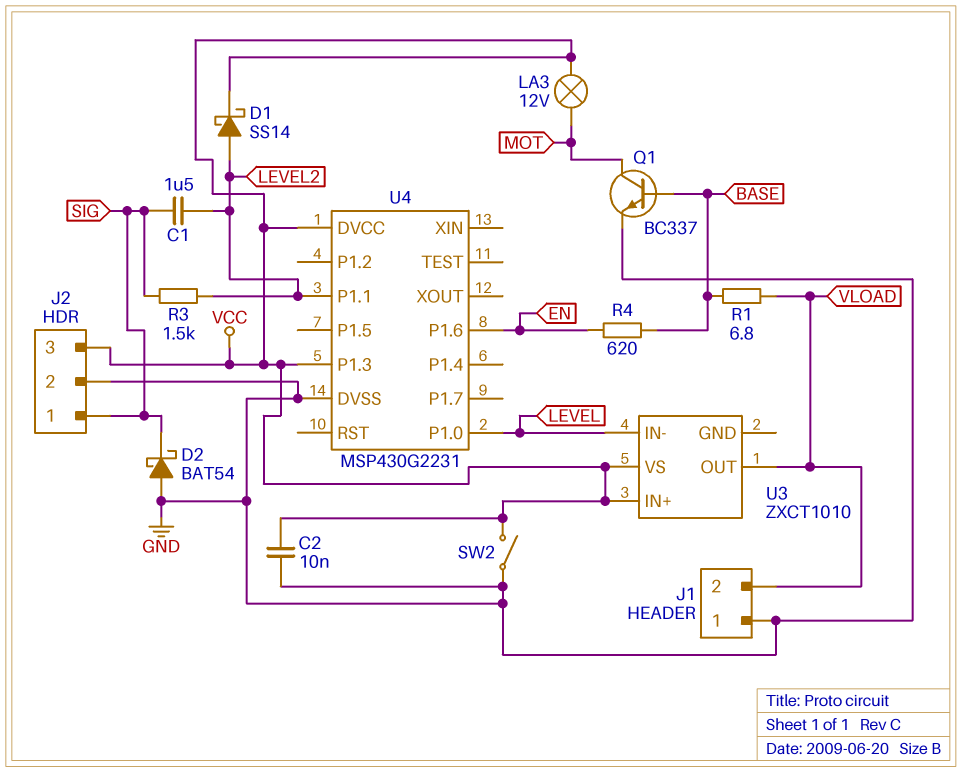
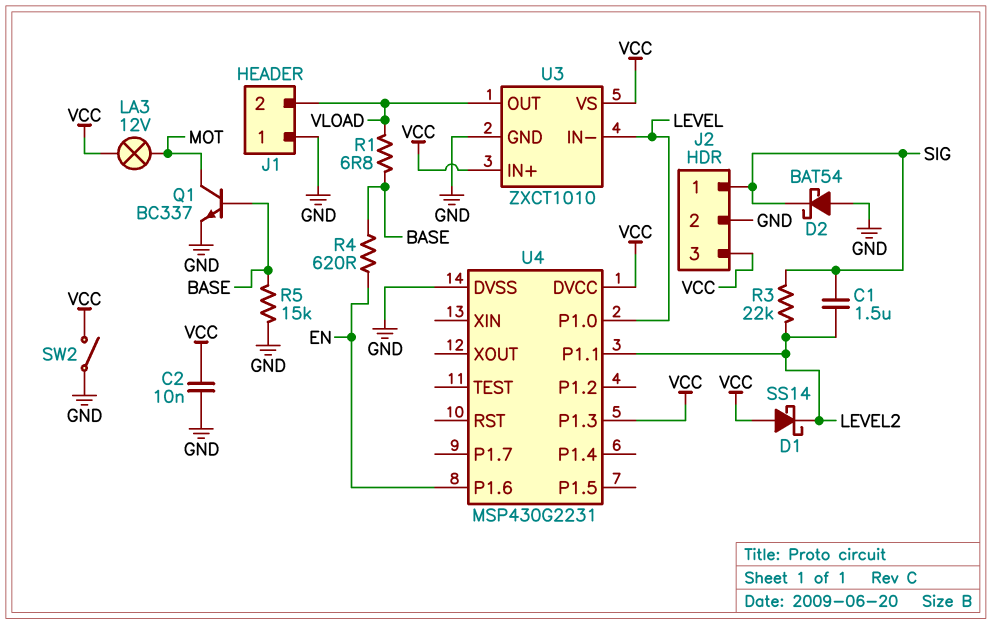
D1: schottky SS14 (A LEVEL2, K VCC) -> schottky SS14 (A VCC, K LEVEL2)
R3: 1.5k (LEVEL2, SIG) -> 22k (LEVEL2, SIG)
R5: none -> 15k (BASE, GND)
U3 pin GND: none -> GND

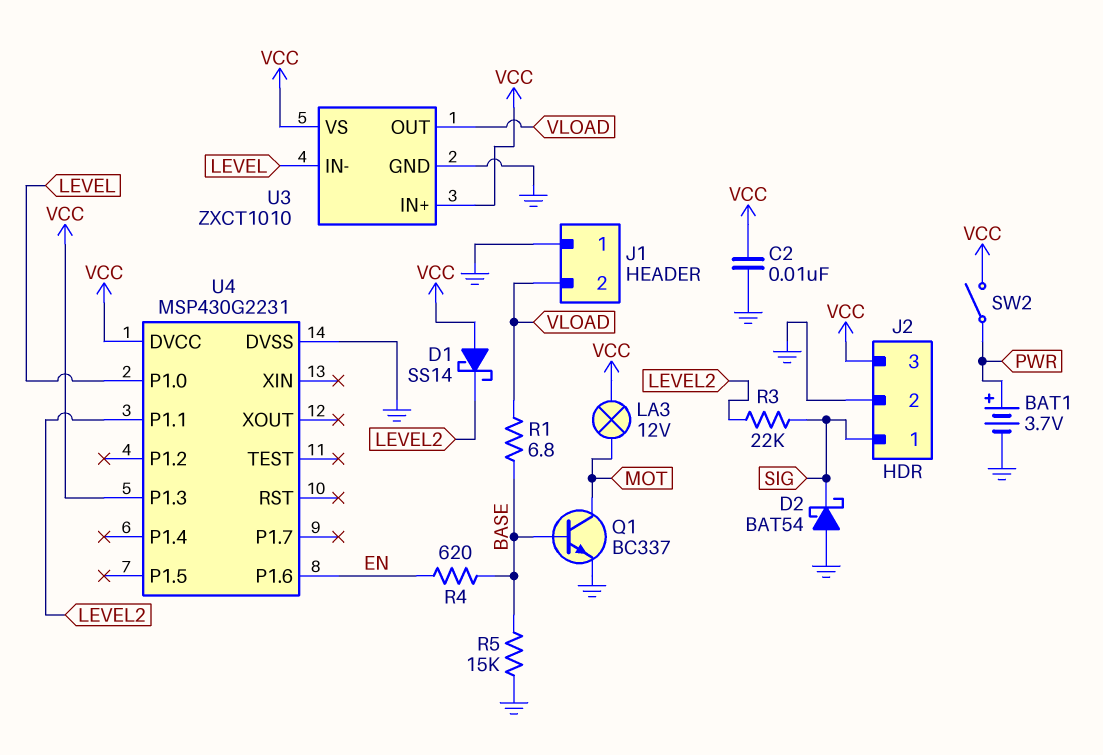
BAT1: none -> 3.7V (plus PWR, minus GND)
C1: 1.5uF (LEVEL2, SIG) -> none
SW2: switch (GND, VCC) -> switch (PWR, VCC)

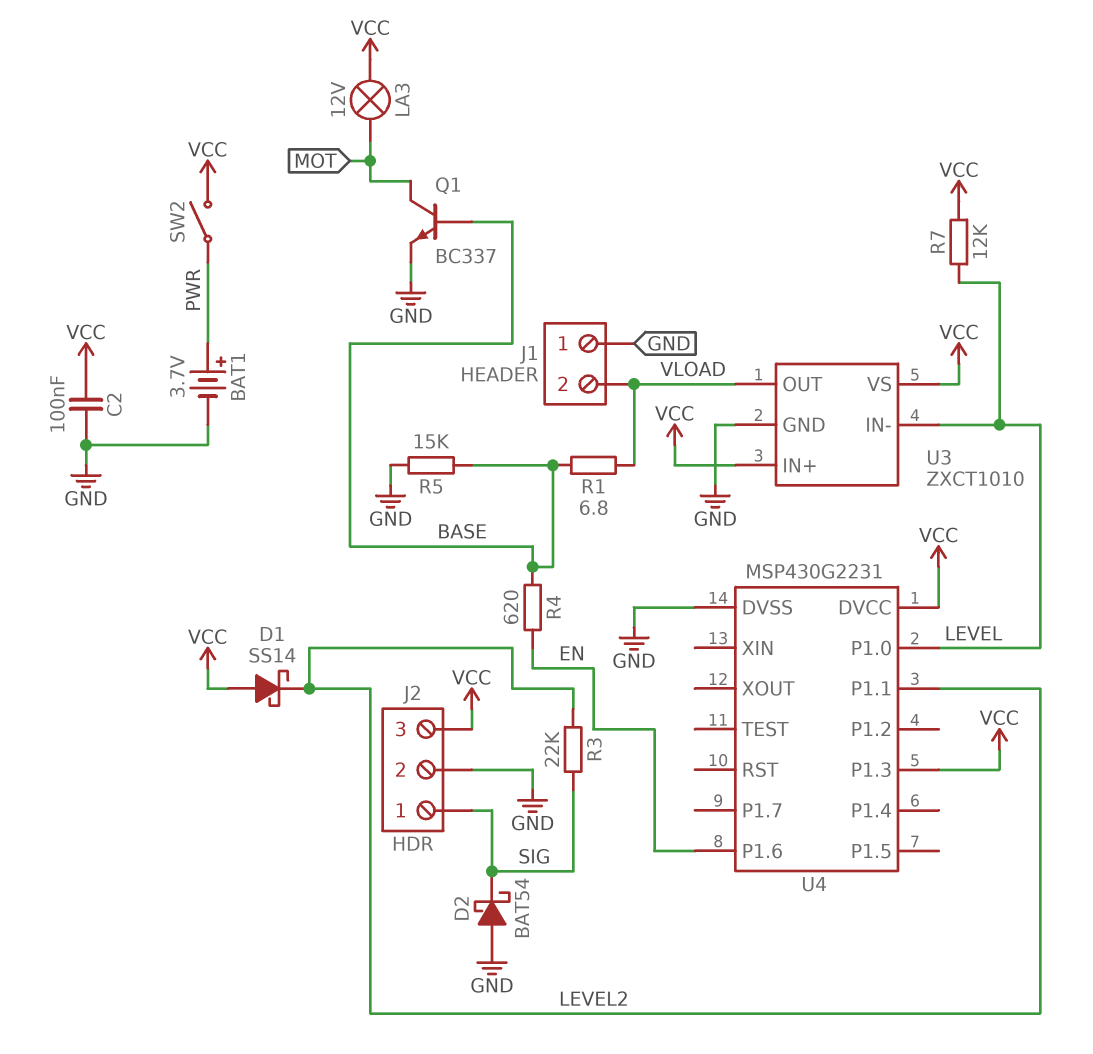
C2: 10nF (GND, VCC) -> 100nF (GND, VCC)
R7: none -> 12k (LEVEL, VCC)

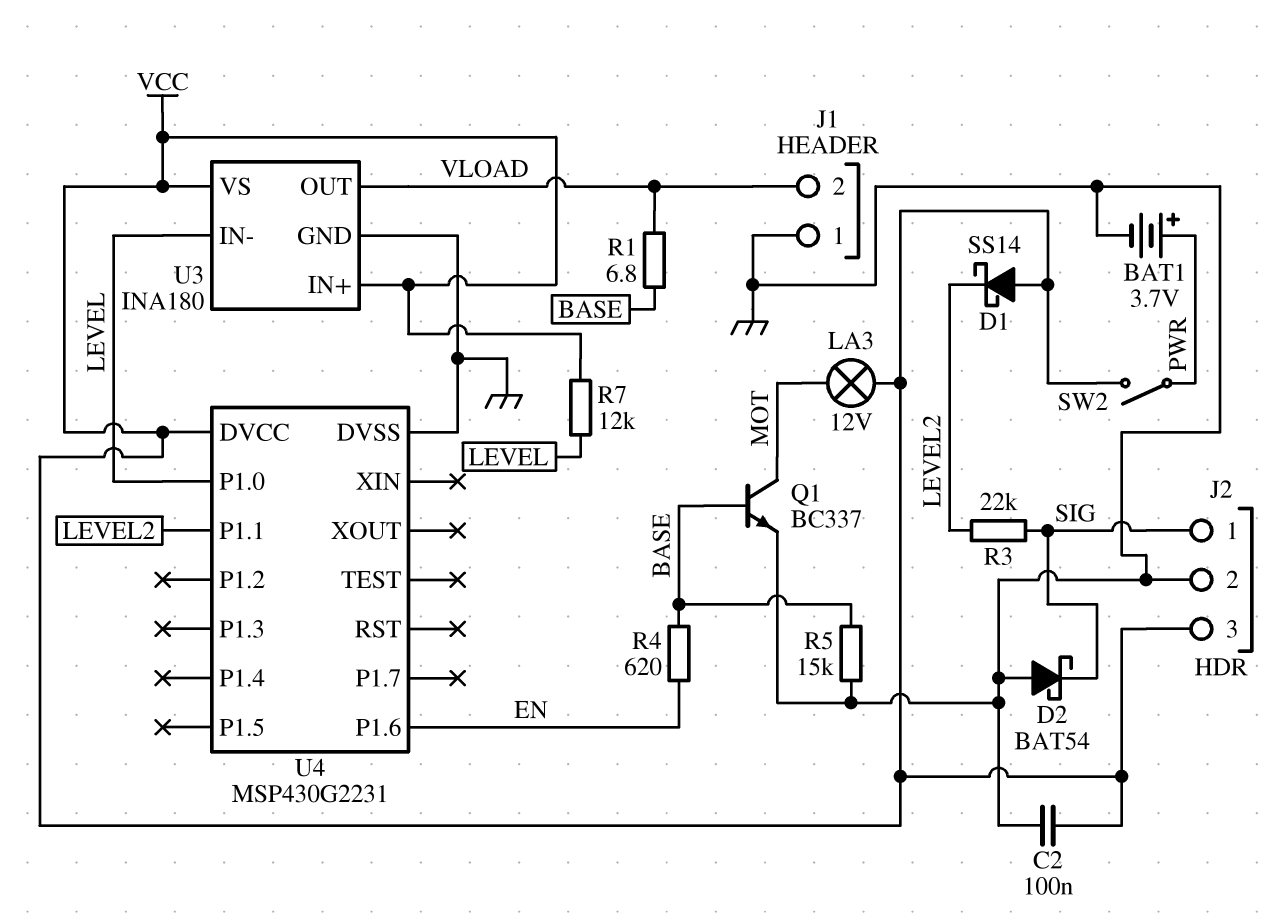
U3: ZXCT1010 -> INA180
U4 pin P1.3: VCC -> none

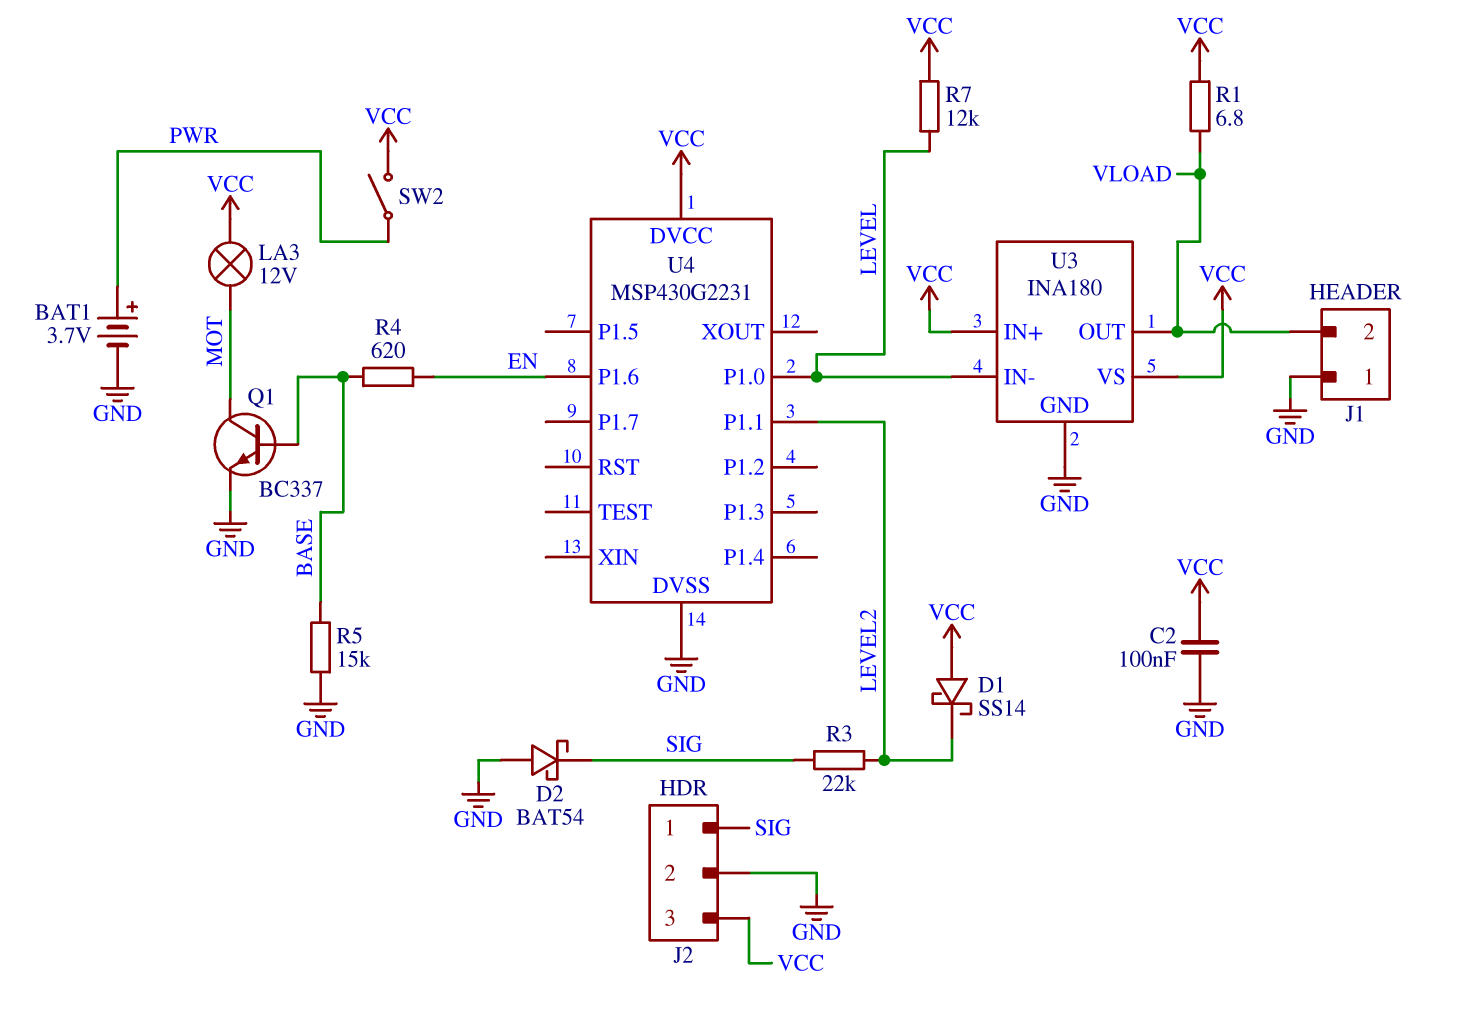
R1: 6.8 (BASE, VLOAD) -> 6.8 (VCC, VLOAD)

